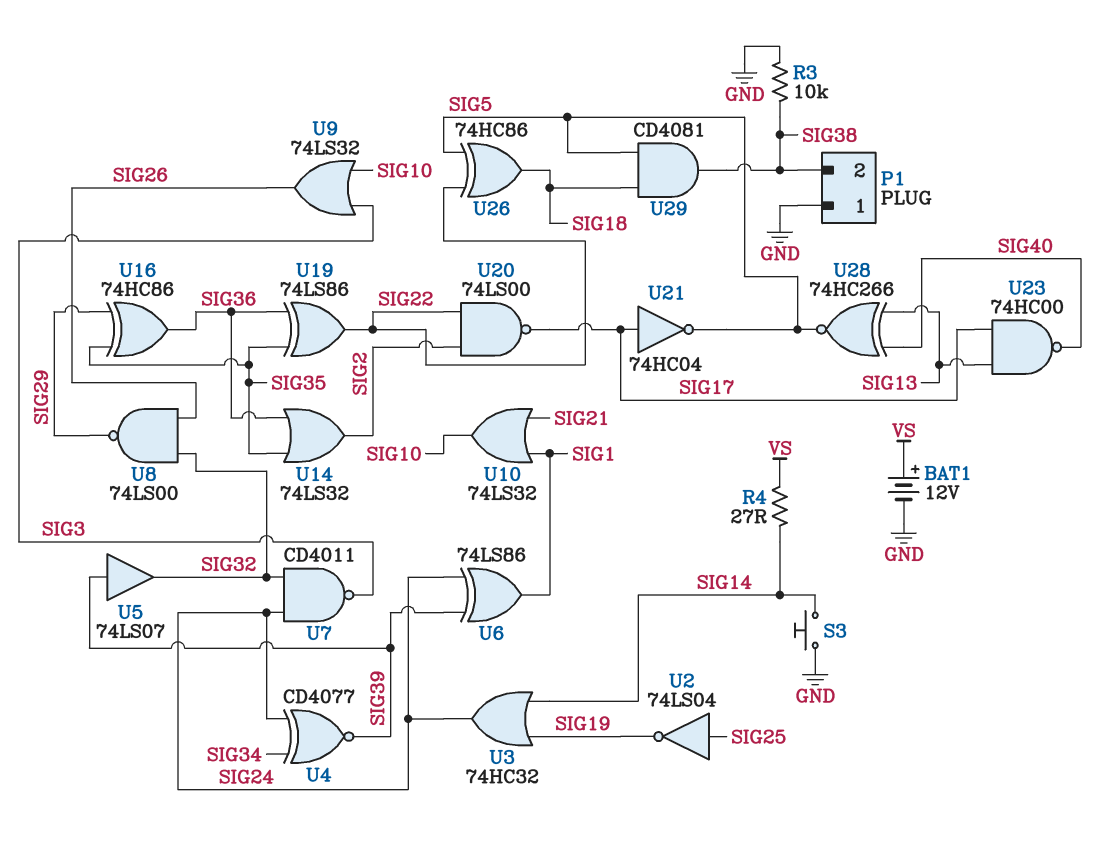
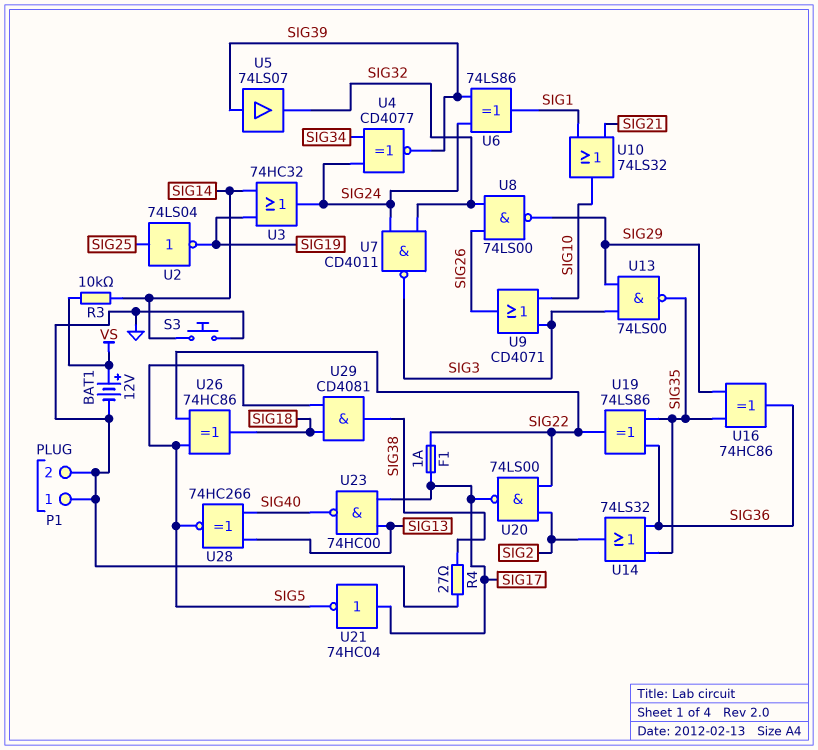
F1: none -> 1A (SIG17, SIG22)
P1 pin 2: SIG38 -> GND
R3: 10k (GND, SIG38) -> 10k (SIG14, VS)
R4: 27 (SIG14, VS) -> 27 (GND, SIG38)
U9: OR 74LS32 (in SIG3, in SIG10, out SIG26) -> OR CD4071 (in SIG3, in SIG10, out SIG26)
U13: none -> NAND 74LS00 (in SIG3, in SIG29, out SIG35)

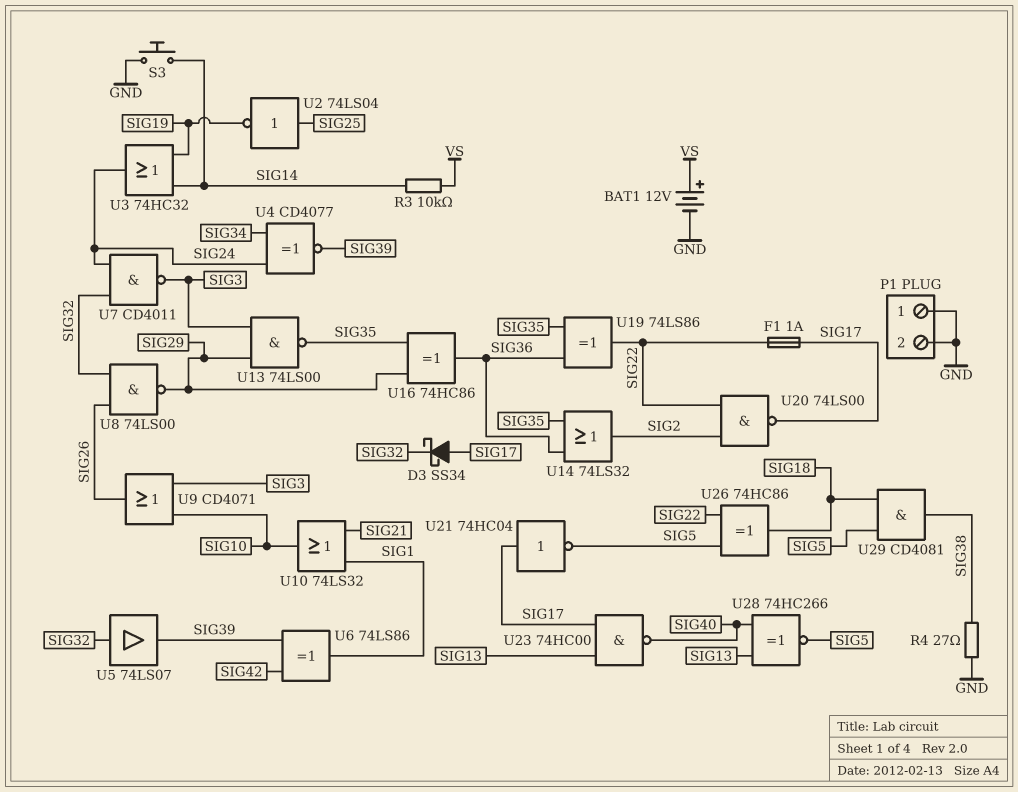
D3: none -> schottky SS34 (A SIG17, K SIG32)
U5: buffer 74LS07 (in SIG39, out SIG32) -> buffer 74LS07 (in SIG32, out SIG39)
U6: XOR 74LS86 (in SIG24, in SIG39, out SIG1) -> XOR 74LS86 (in SIG39, in SIG42, out SIG1)

